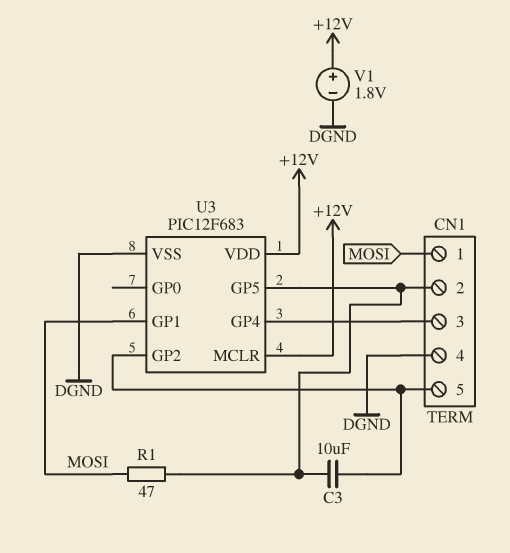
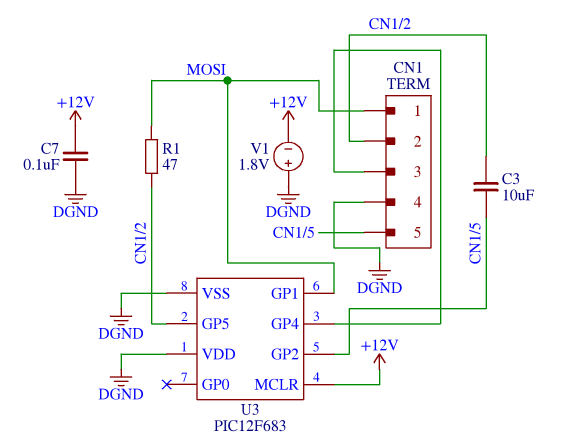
C7: none -> 100nF (+12V, DGND)
U3 pin VDD: +12V -> DGND
V1: 1.8V (plus +12V, minus DGND) -> 1.8V (plus DGND, minus +12V)

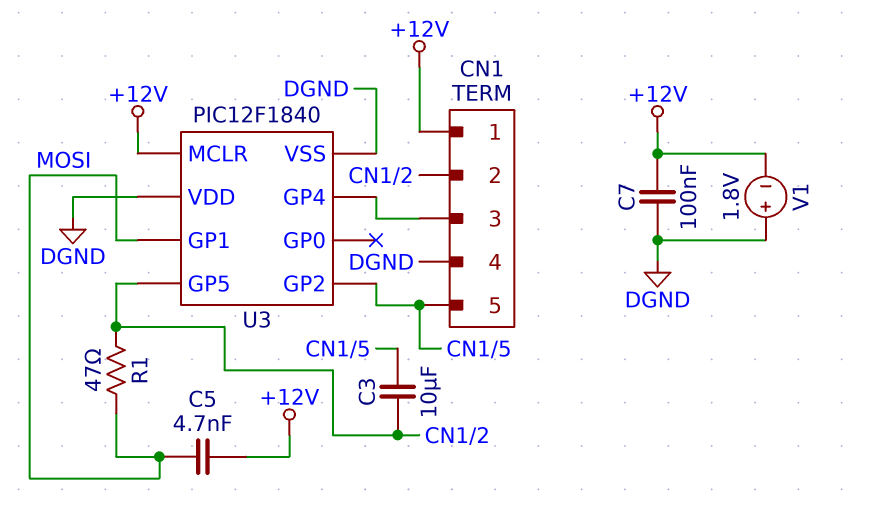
C5: none -> 4.7nF (+12V, MOSI)
CN1 pin 1: MOSI -> +12V
U3: PIC12F683 -> PIC12F1840

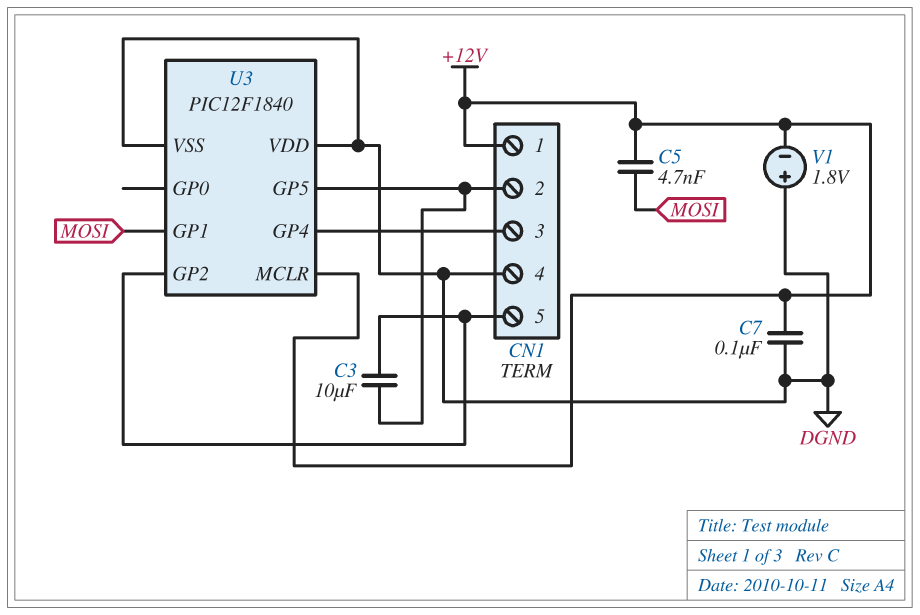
R1: 47 (CN1/2, MOSI) -> none

